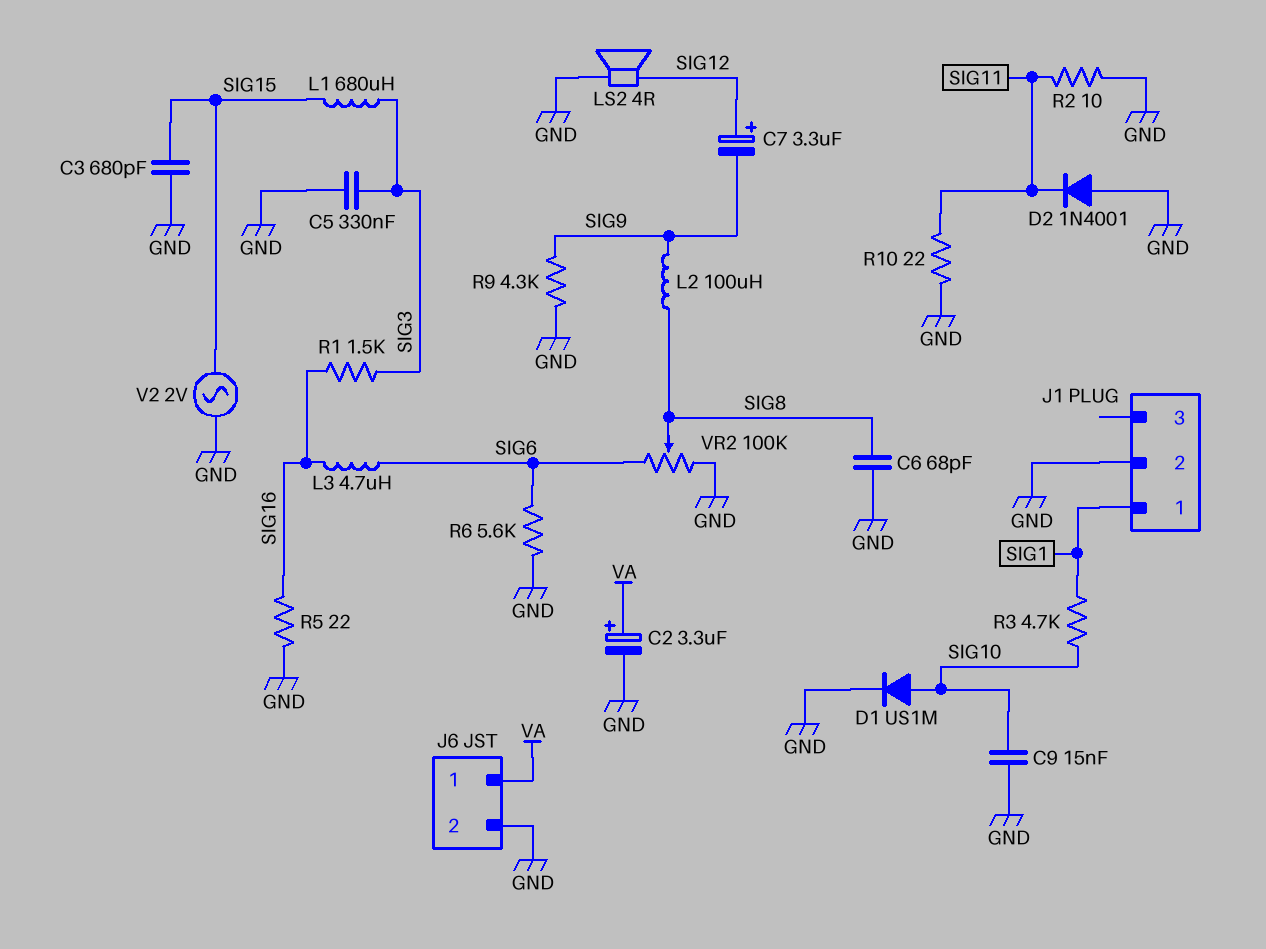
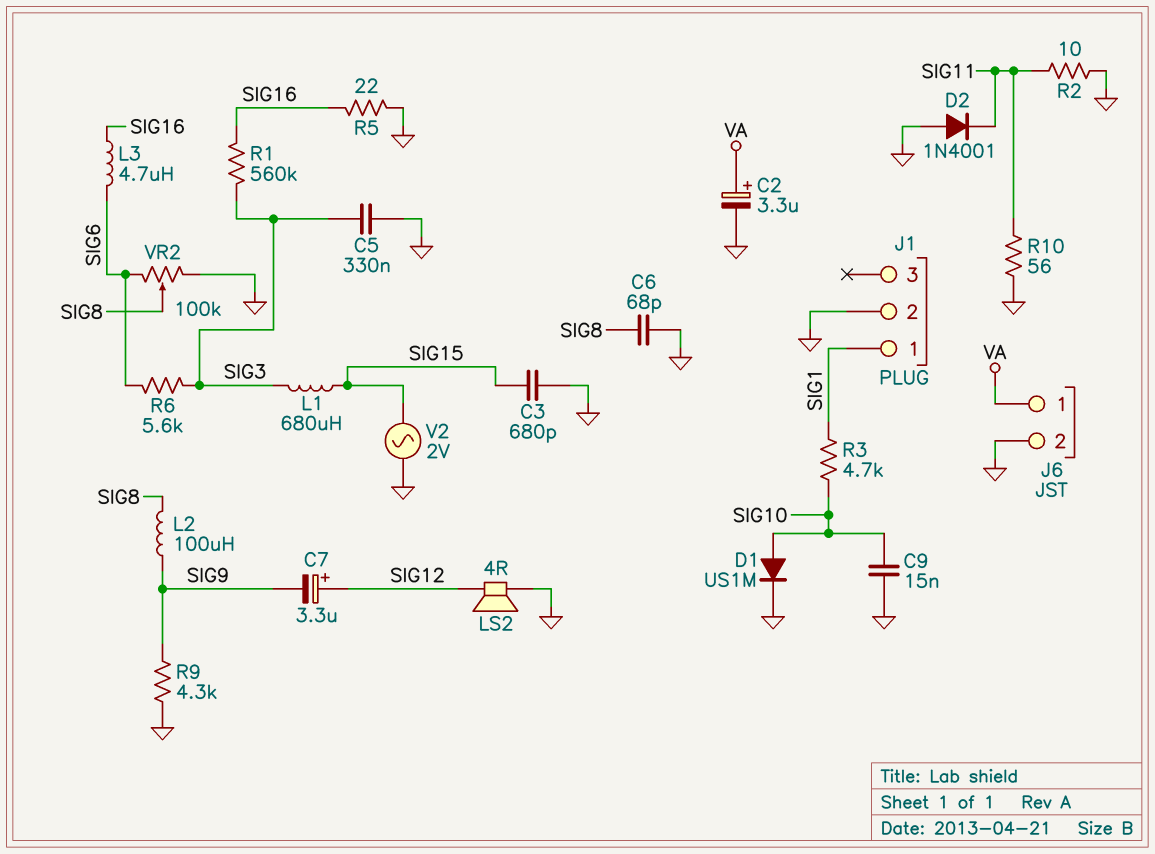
R1: 1.5k (SIG3, SIG16) -> 560k (SIG3, SIG16)
R6: 5.6k (GND, SIG6) -> 5.6k (SIG3, SIG6)
R10: 22 (GND, SIG11) -> 56 (GND, SIG11)

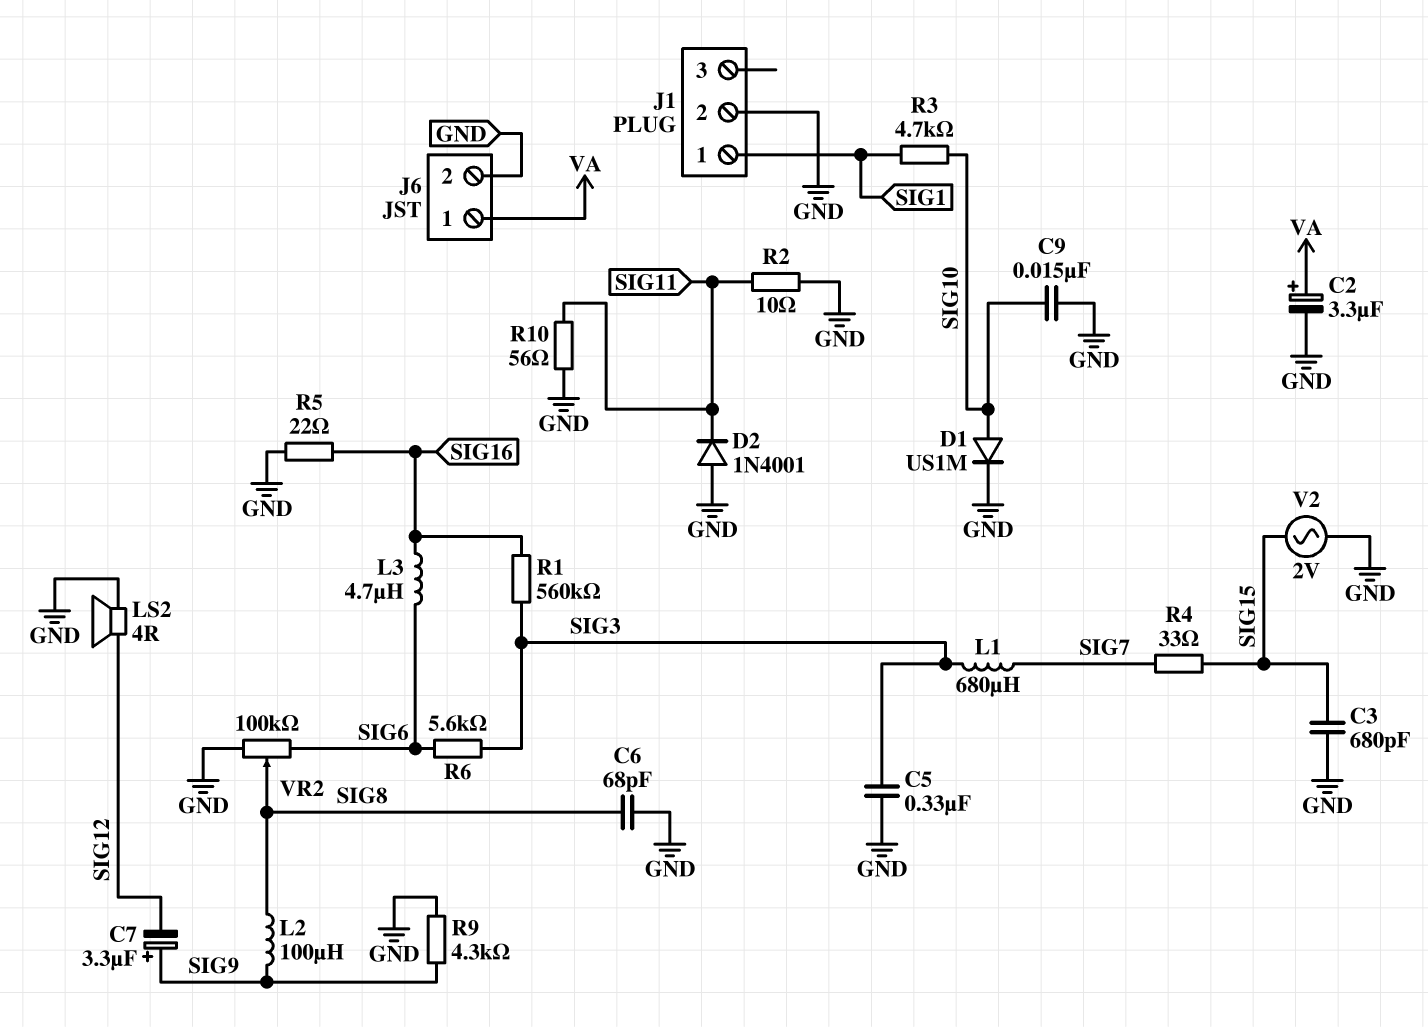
C7: 3.3uF (plus SIG12, minus SIG9) -> 3.3uF (plus SIG9, minus SIG12)
L1: 680uH (SIG3, SIG15) -> 680uH (SIG3, SIG7)
R4: none -> 33 (SIG7, SIG15)

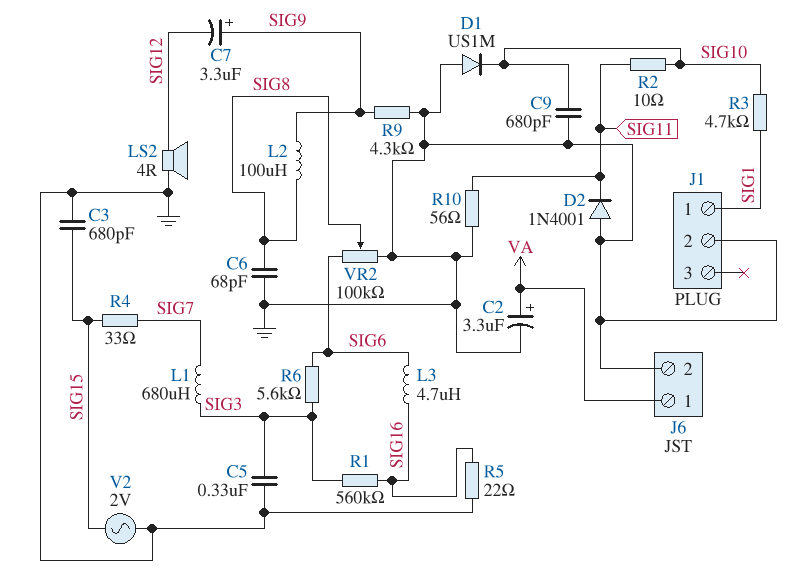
C9: 15nF (GND, SIG10) -> 680pF (GND, SIG10)
D1: diode US1M (A SIG10, K GND) -> diode US1M (A GND, K SIG10)
R2: 10 (GND, SIG11) -> 10 (SIG10, SIG11)

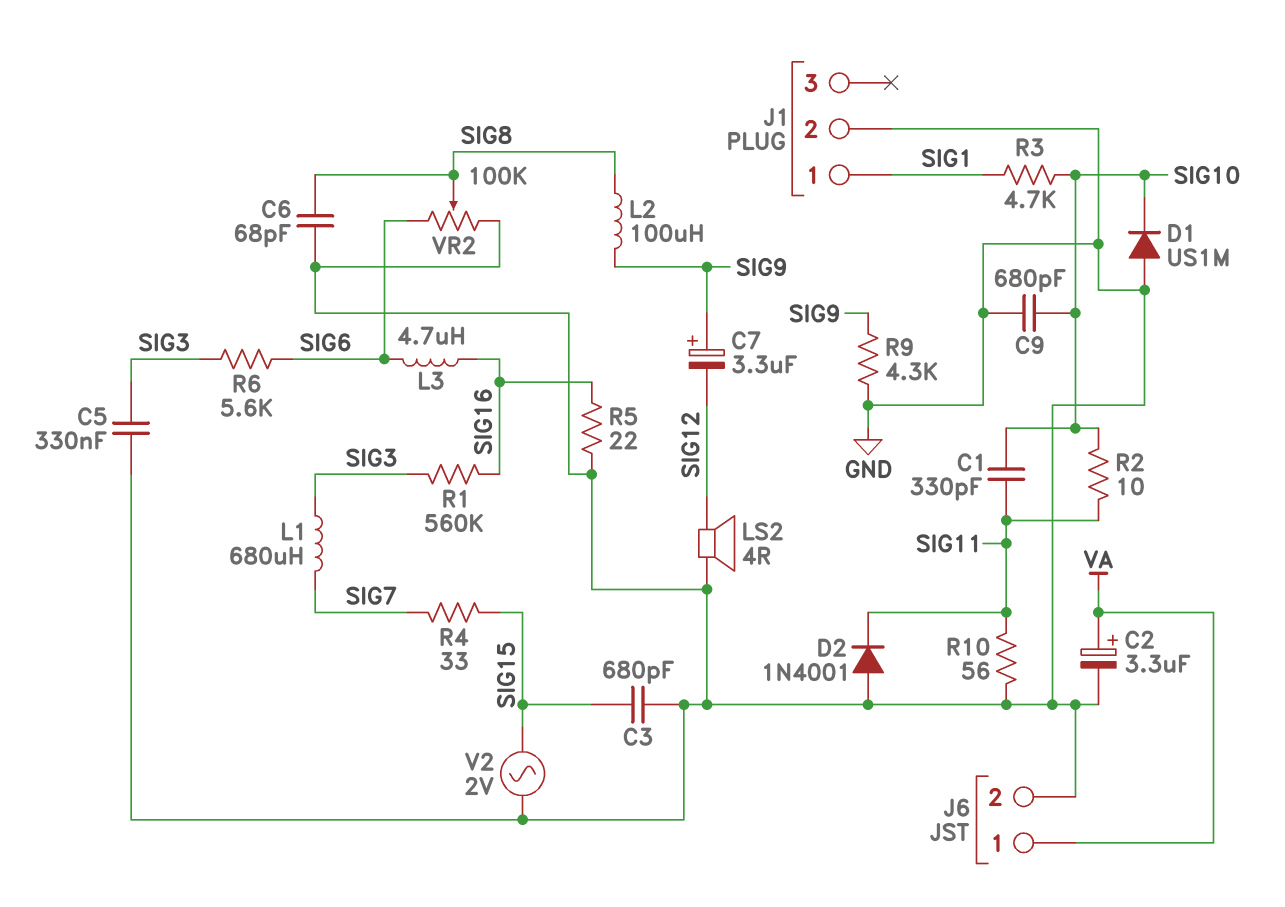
C1: none -> 330pF (SIG10, SIG11)

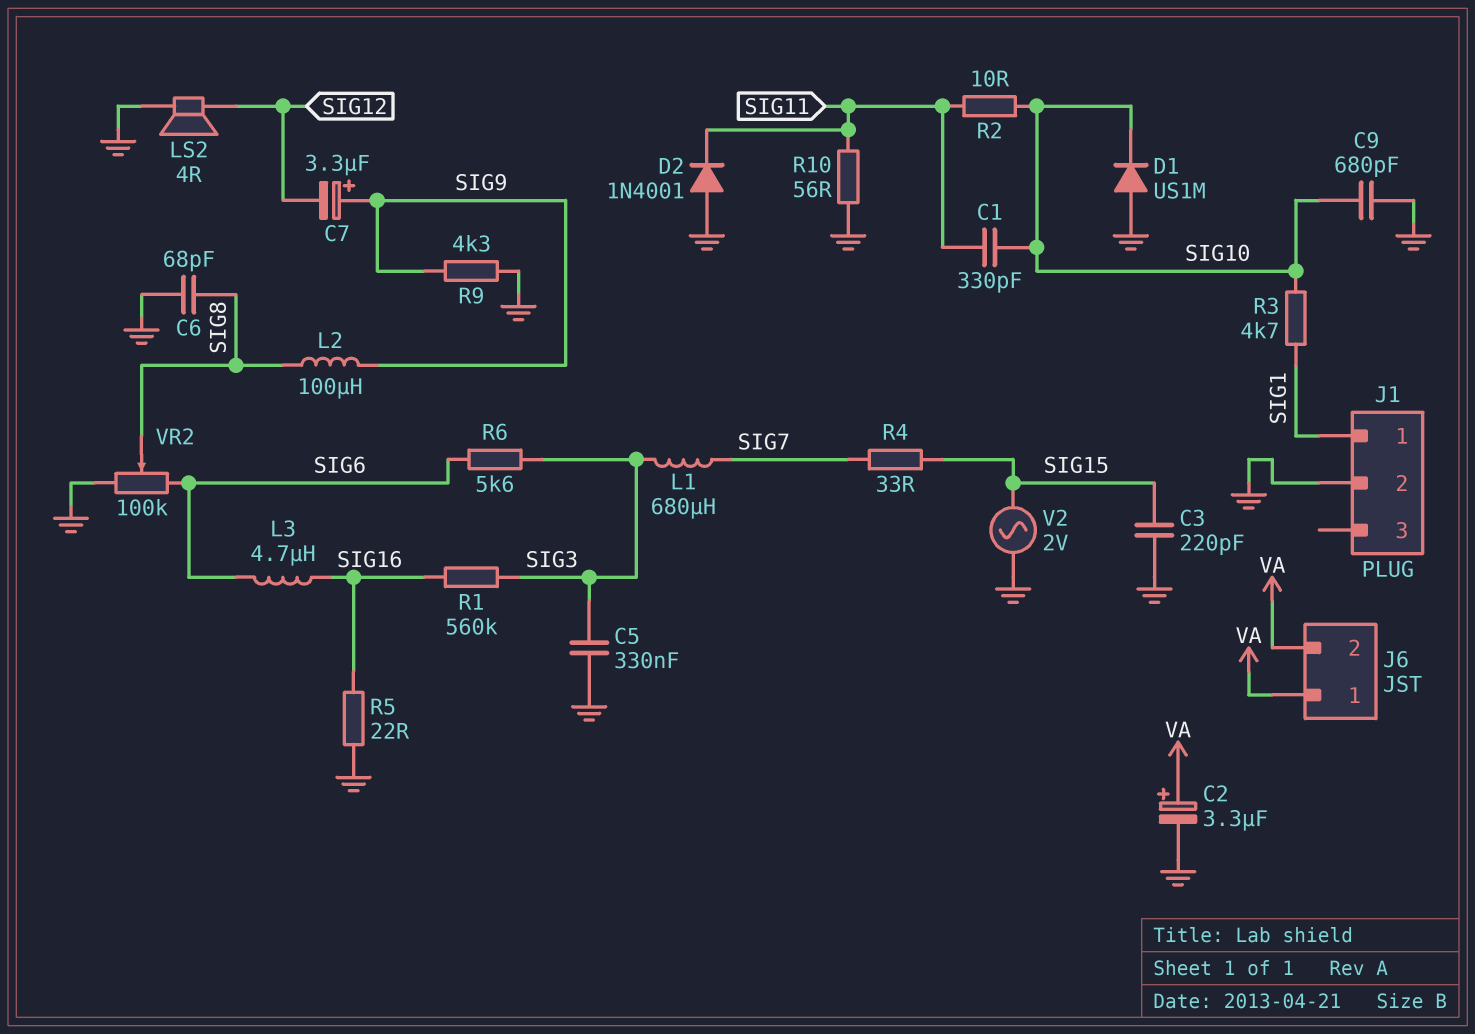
C3: 680pF (GND, SIG15) -> 220pF (GND, SIG15)
J6 pin 2: GND -> VA

